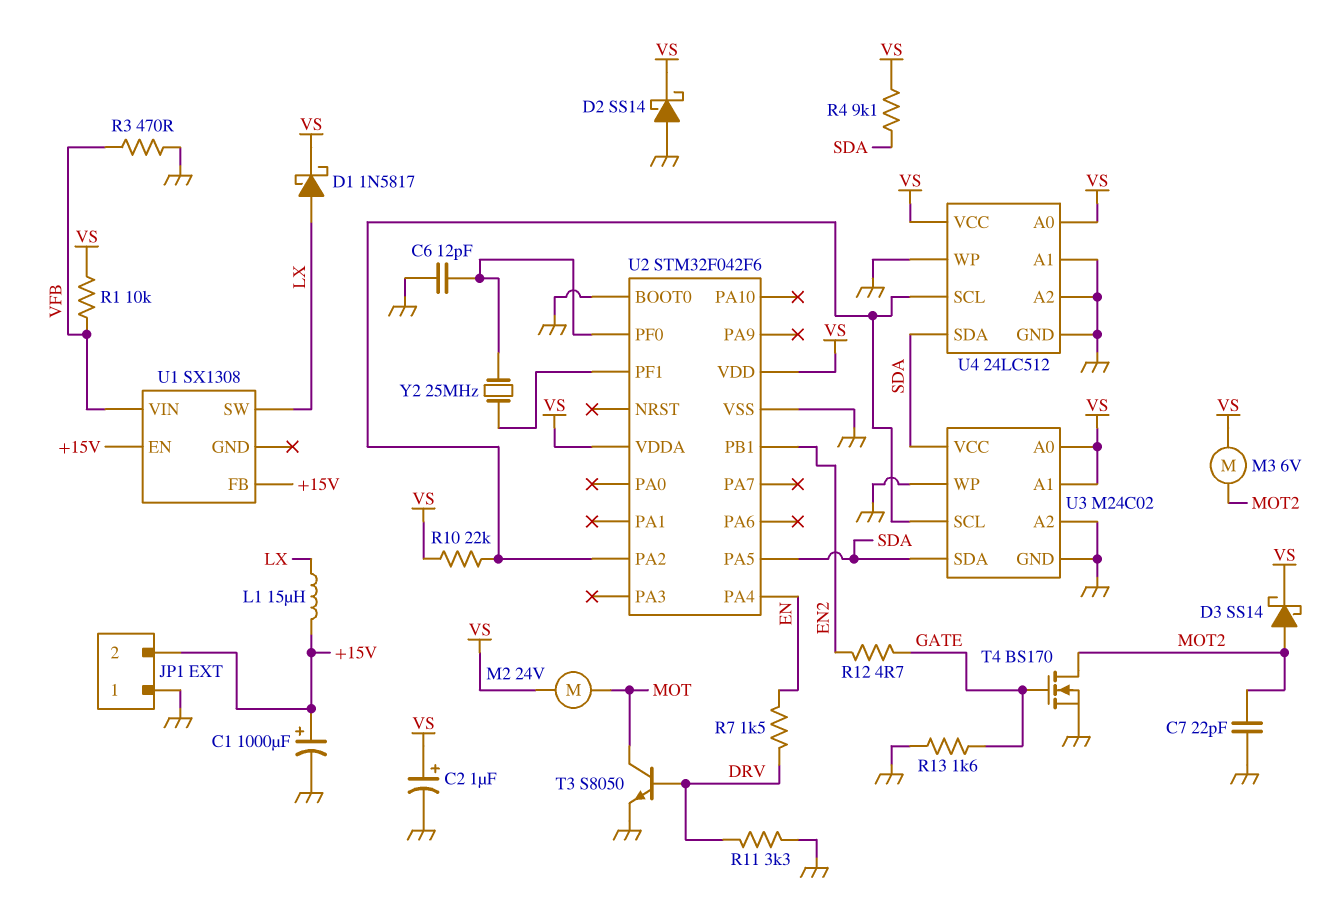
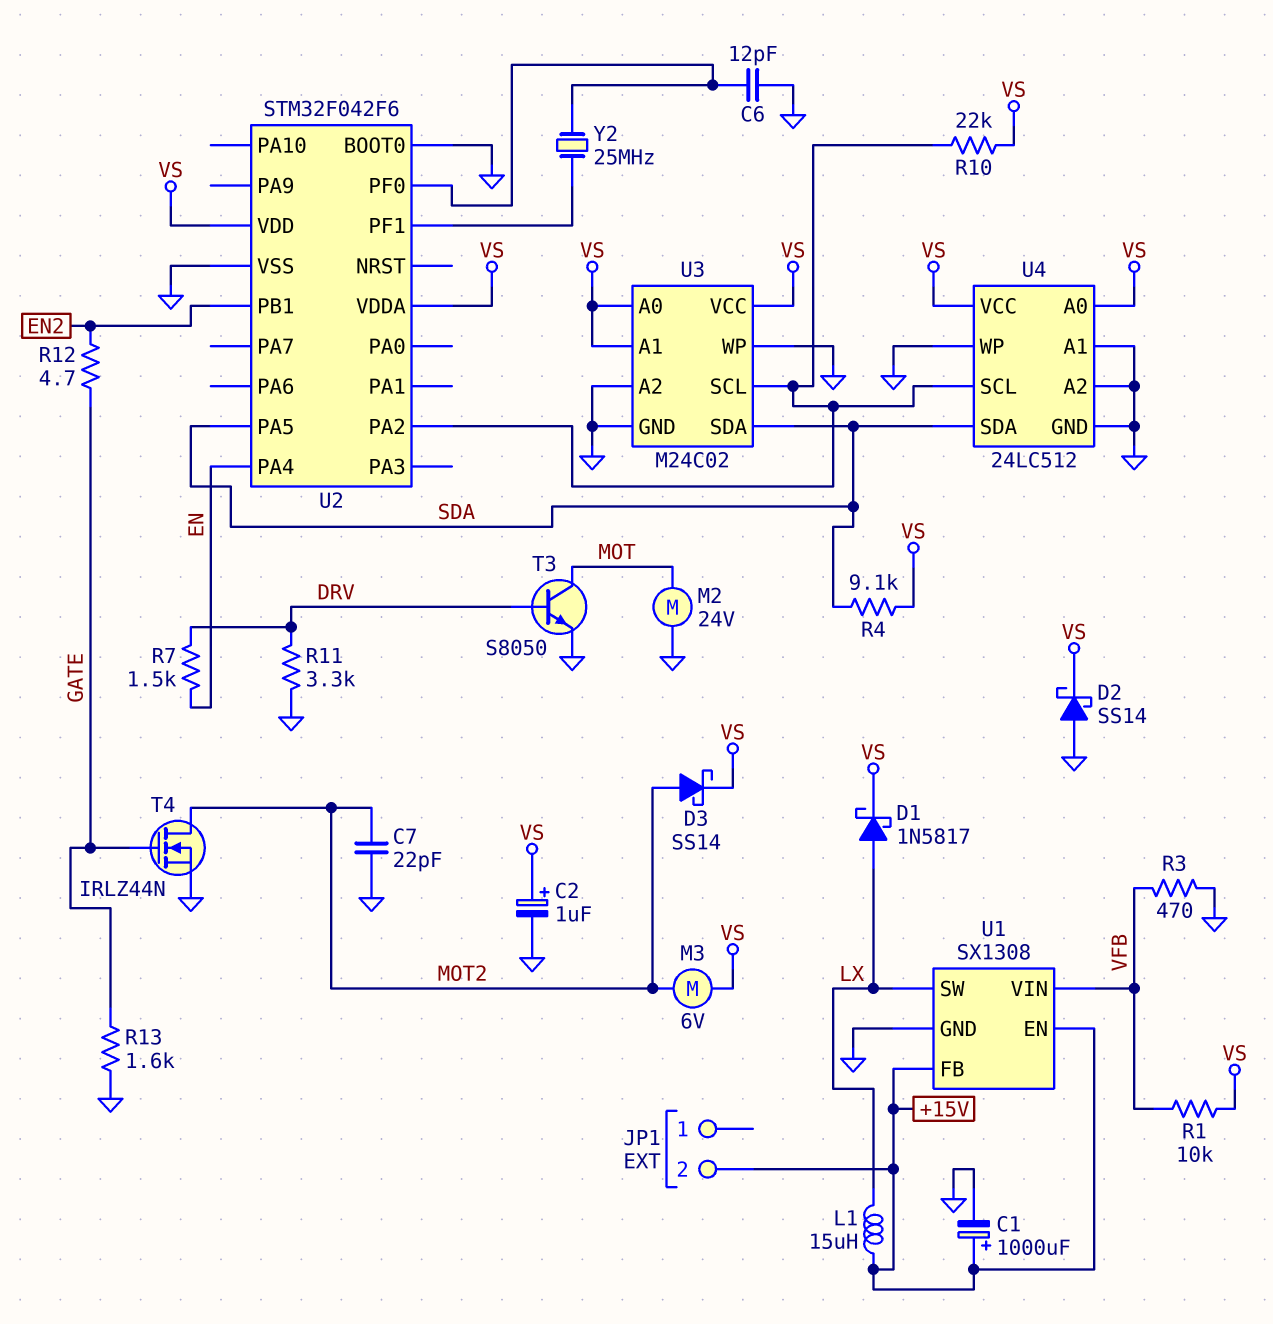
JP1 pin 1: GND -> none
M2: motor 24V (MOT, VS) -> motor 24V (GND, MOT)
T4: NMOS BS170 (G GATE, D MOT2, S GND) -> NMOS IRLZ44N (G GATE, D MOT2, S GND)
U1 pin GND: none -> GND
U3 pin VCC: SDA -> VS

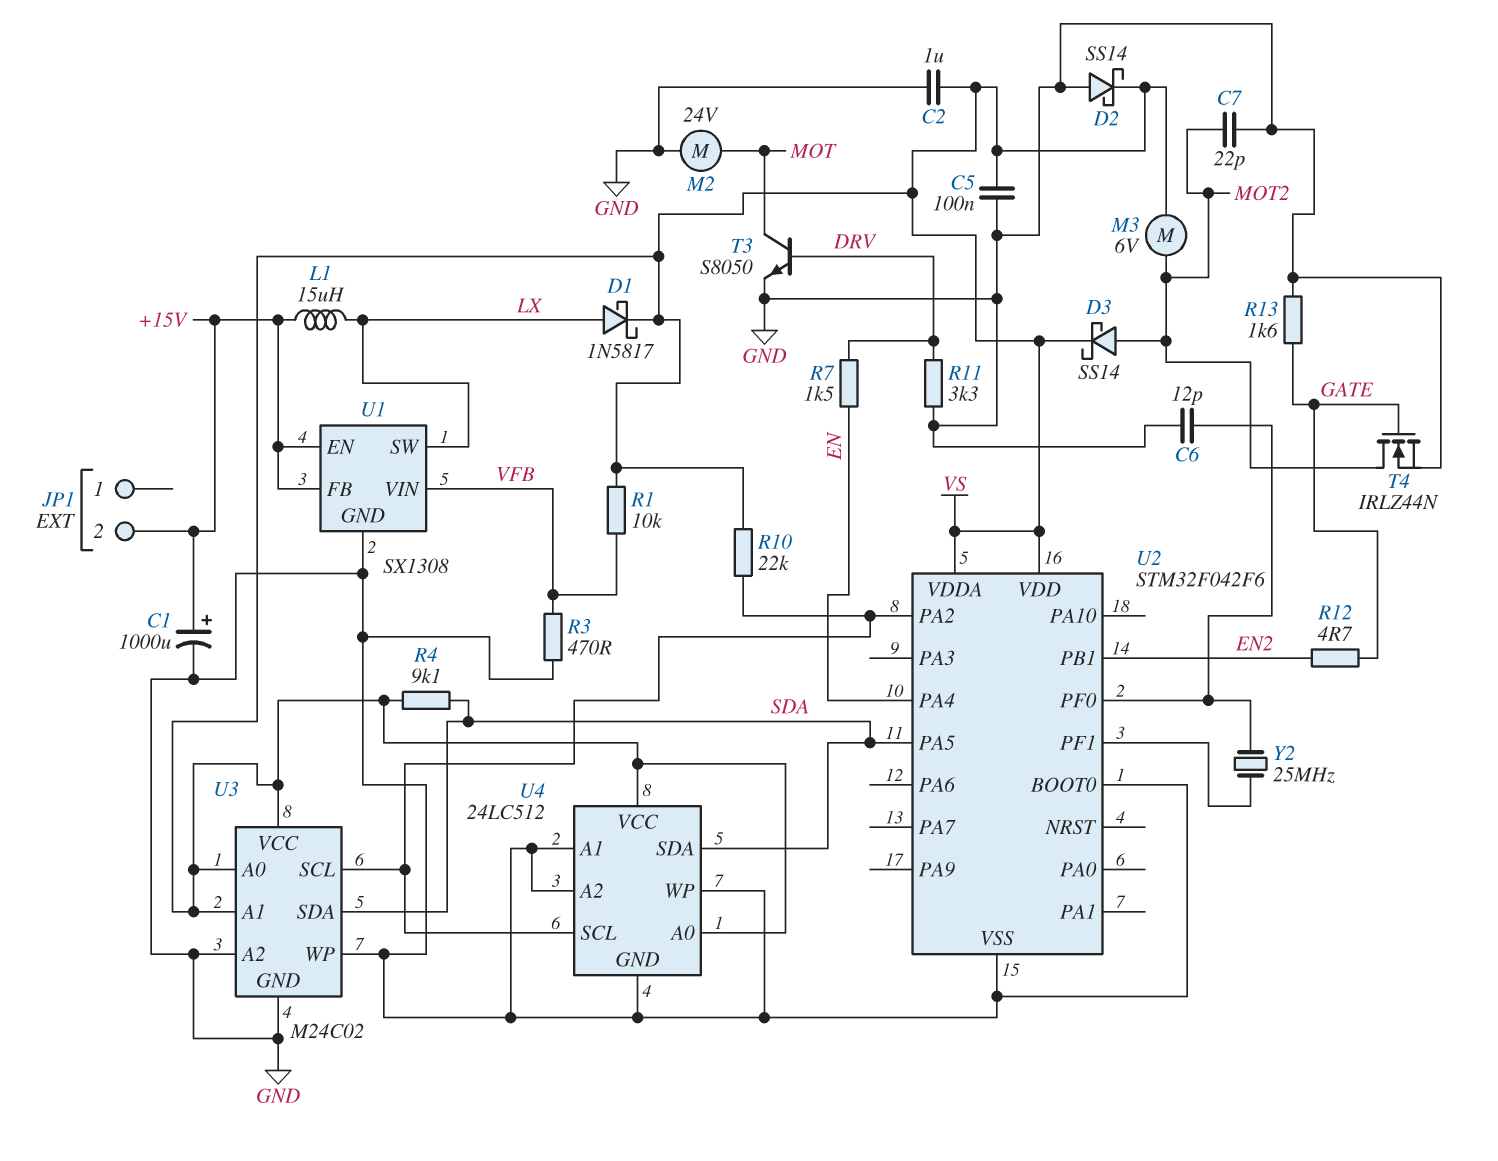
C2: 1uF (plus VS, minus GND) -> 1uF (GND, VS)
C5: none -> 100nF (GND, VS)

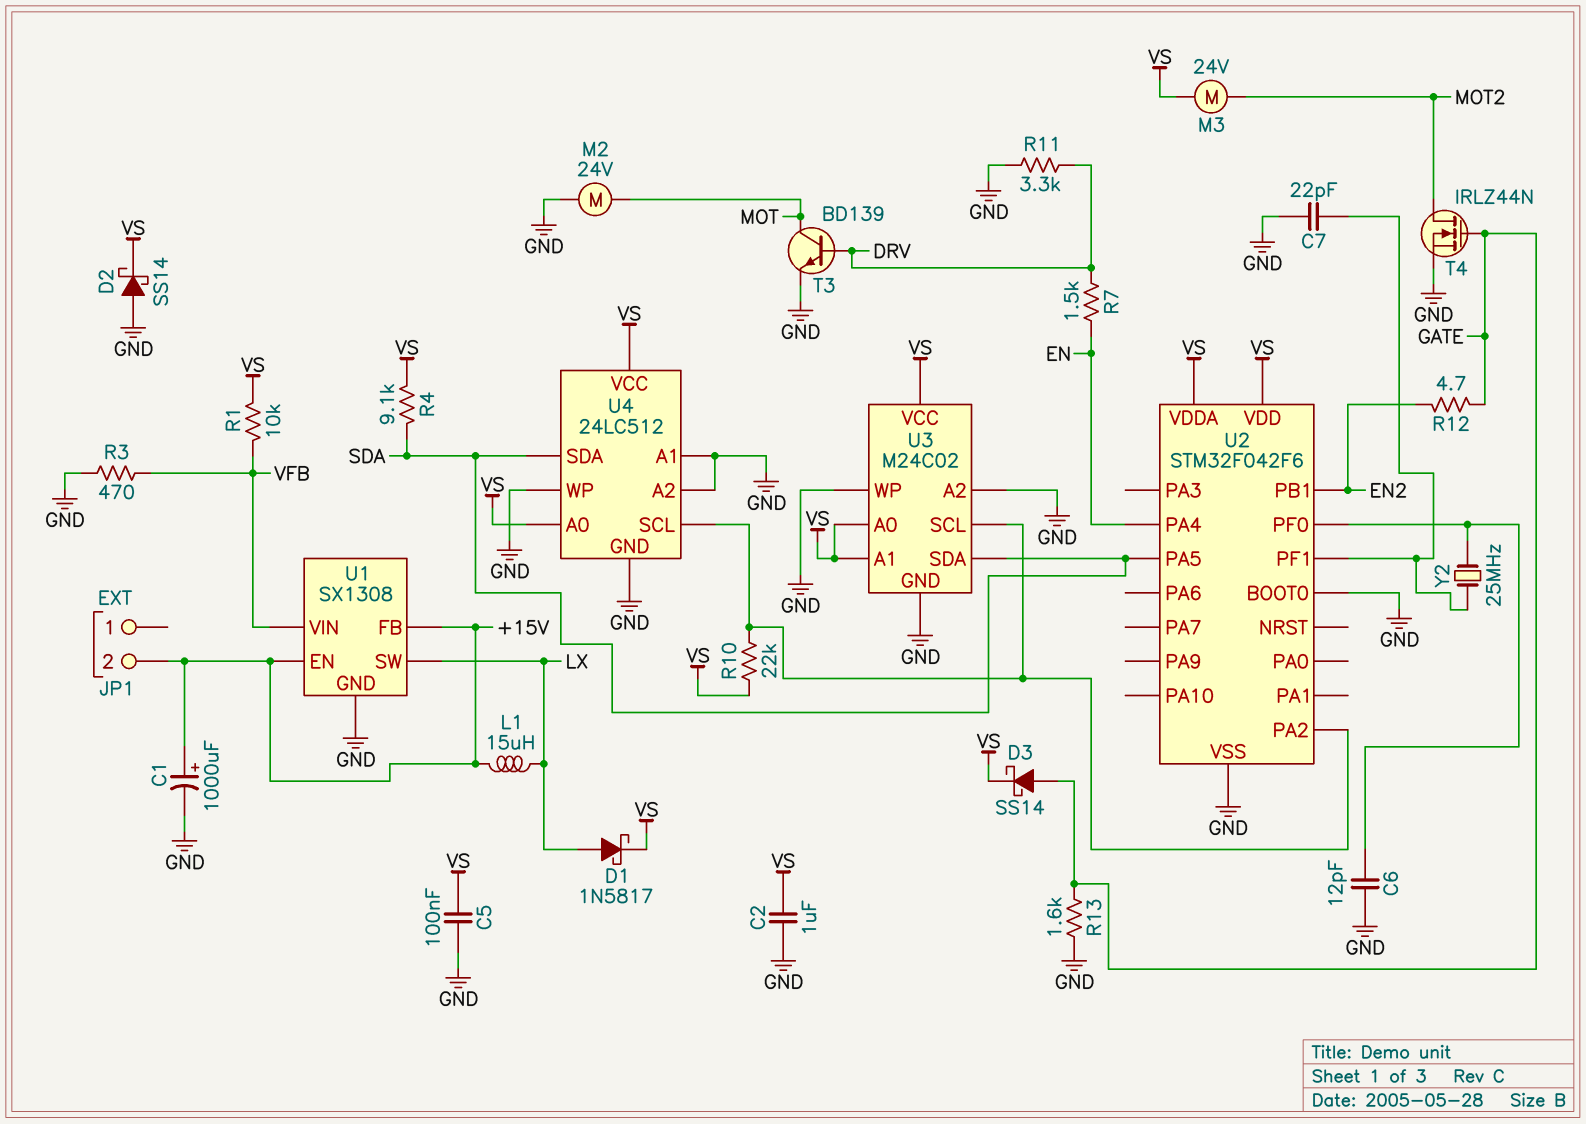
C7: 22pF (GND, MOT2) -> 22pF (GND, U2/PF1)
D3: schottky SS14 (A MOT2, K VS) -> schottky SS14 (A GATE, K VS)
M3: motor 6V (MOT2, VS) -> motor 24V (MOT2, VS)
T3: NPN S8050 (B DRV, C MOT, E GND) -> NPN BD139 (B DRV, C MOT, E GND)

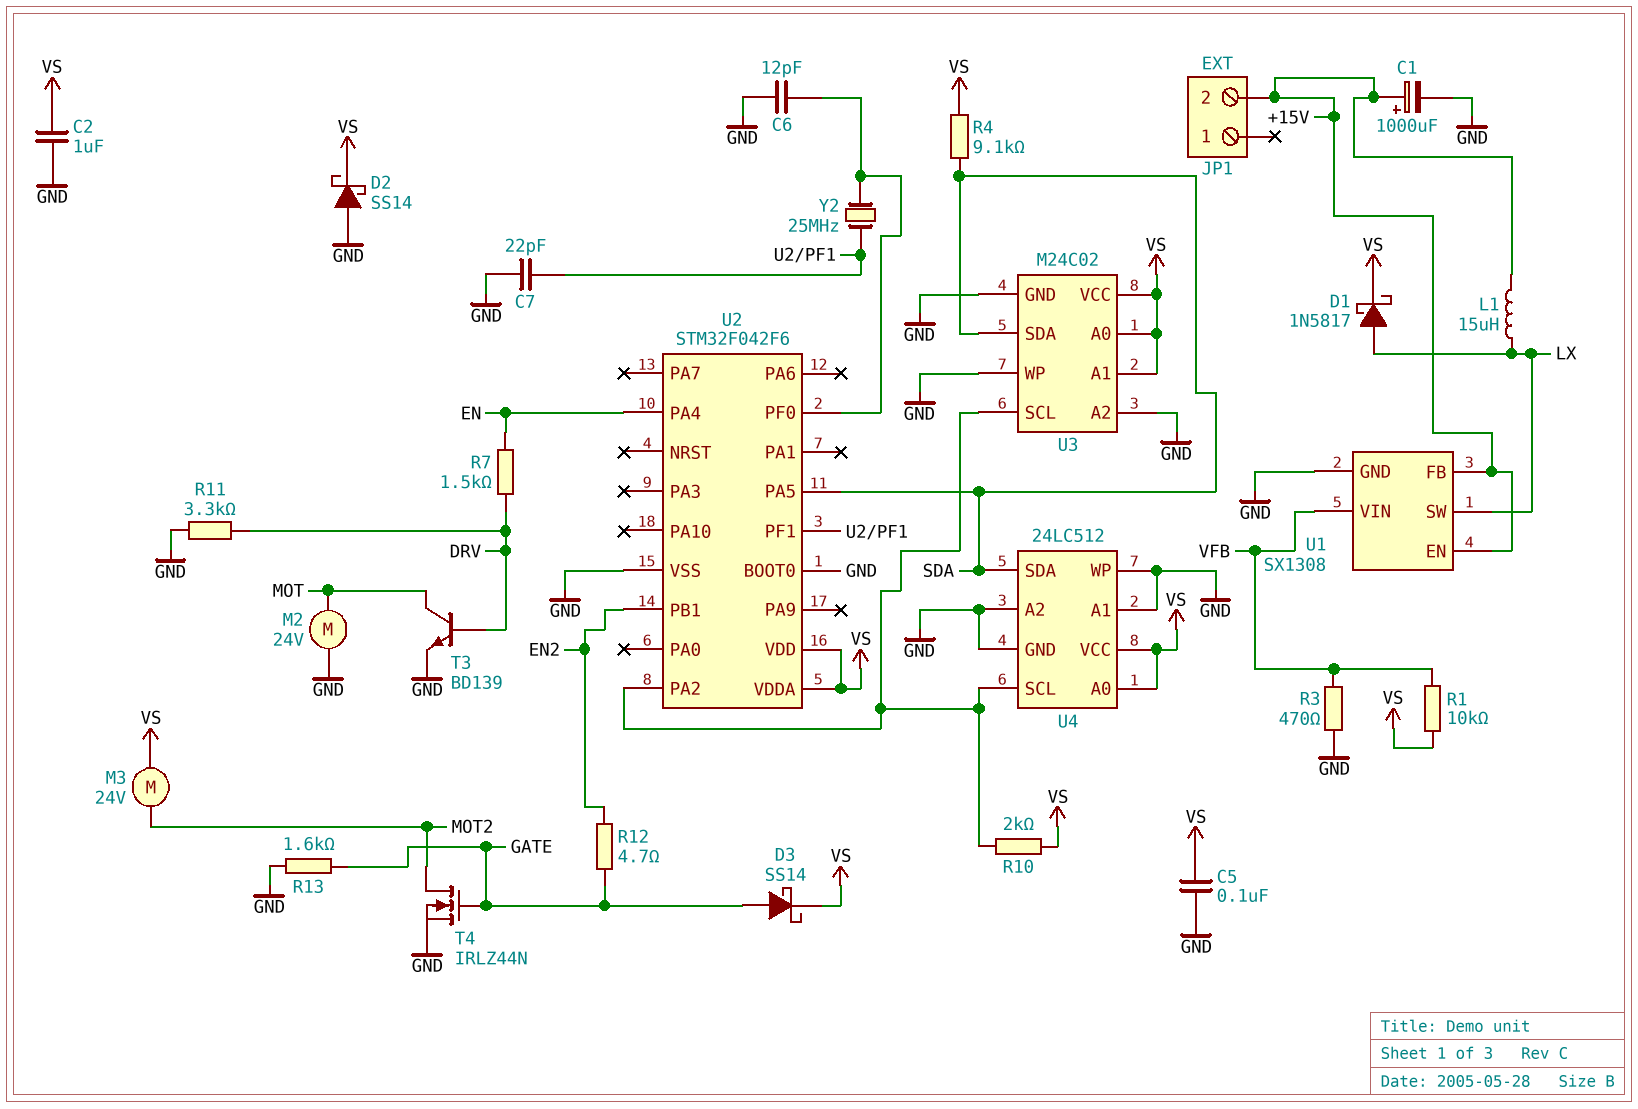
R10: 22k (U2/PA2, VS) -> 2k (U2/PA2, VS)

